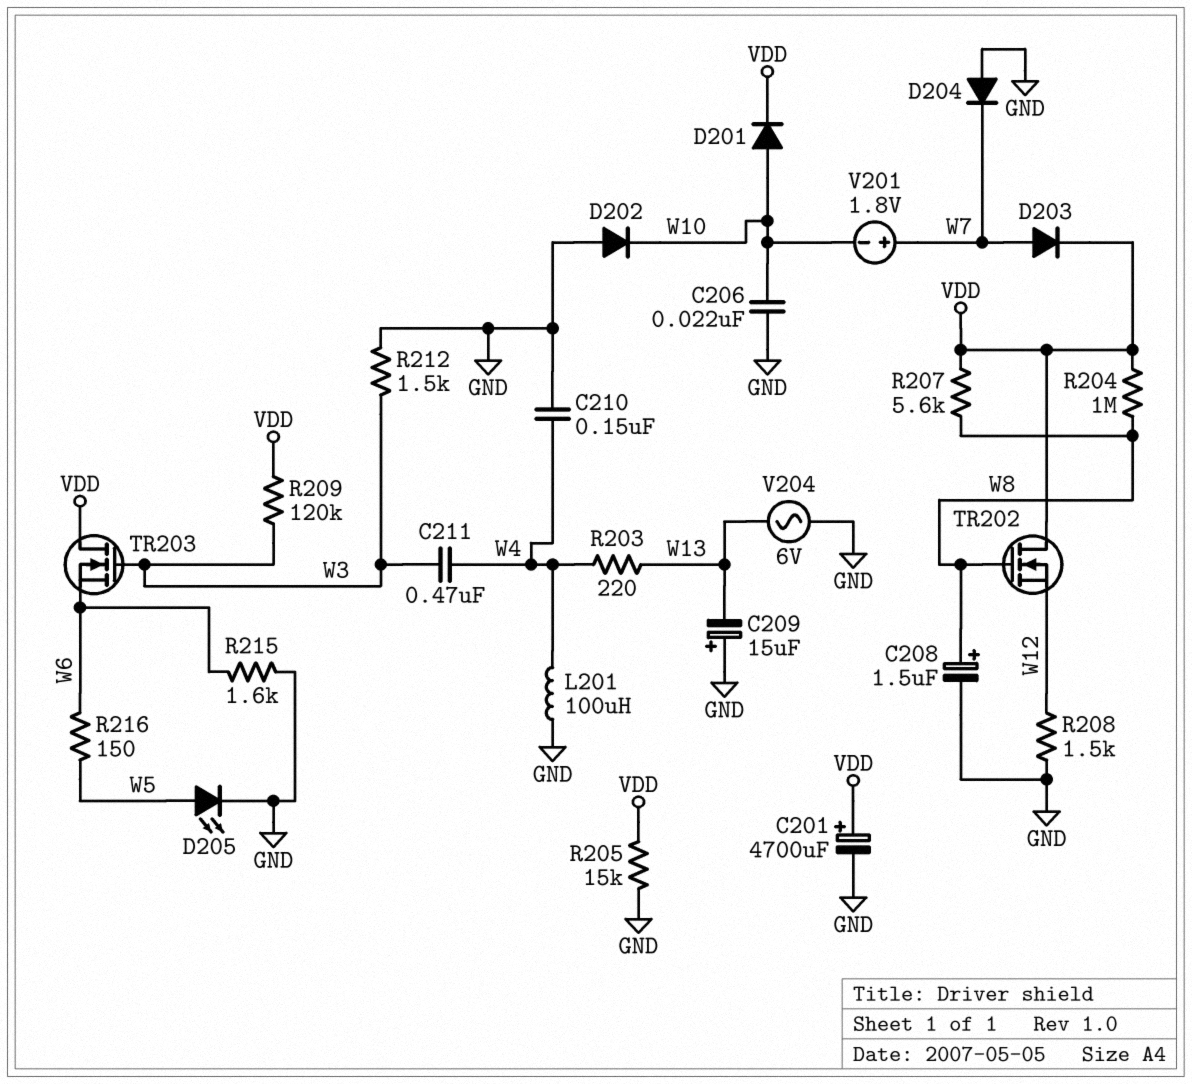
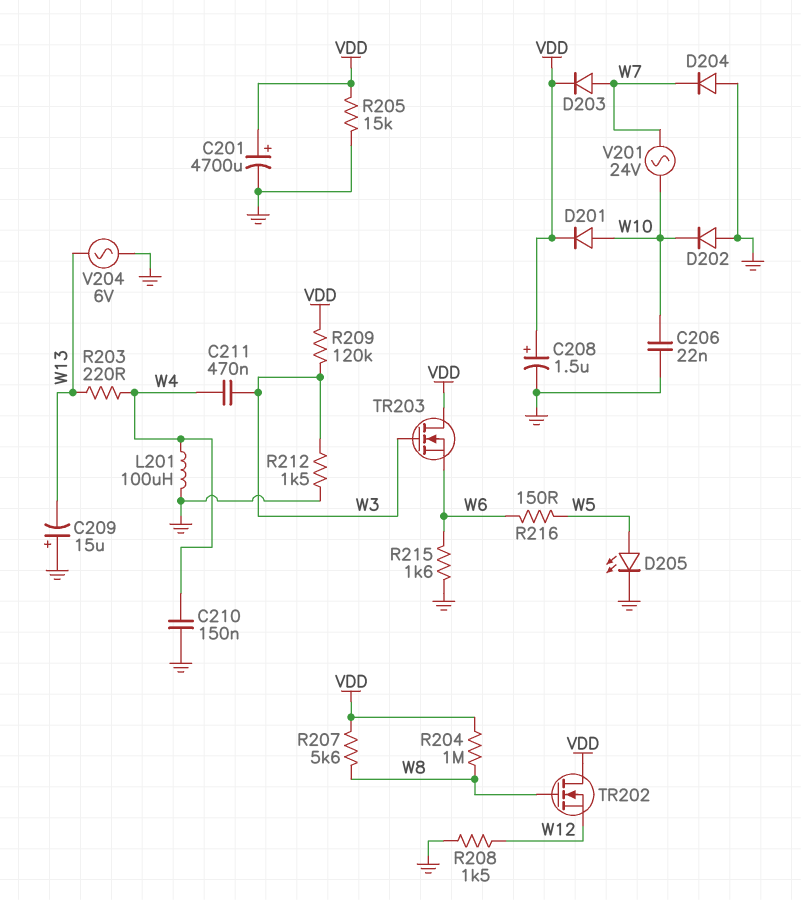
C208: 1.5uF (plus W8, minus GND) -> 1.5uF (plus VDD, minus GND)
V201: 1.8V (plus W7, minus W10) -> AC 24V (W7, W10)

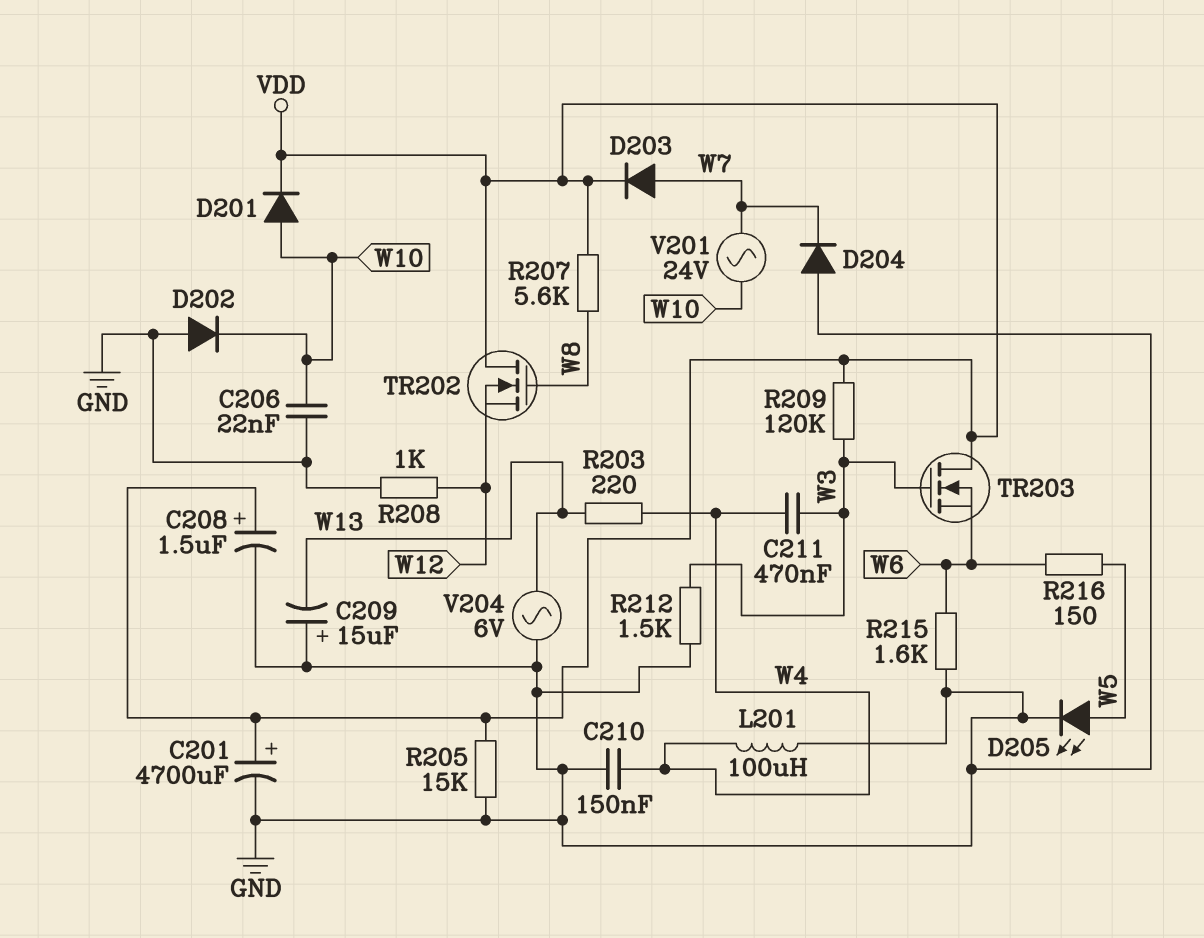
R204: 1M (VDD, W8) -> none
R208: 1.5k (GND, W12) -> 1k (GND, W12)

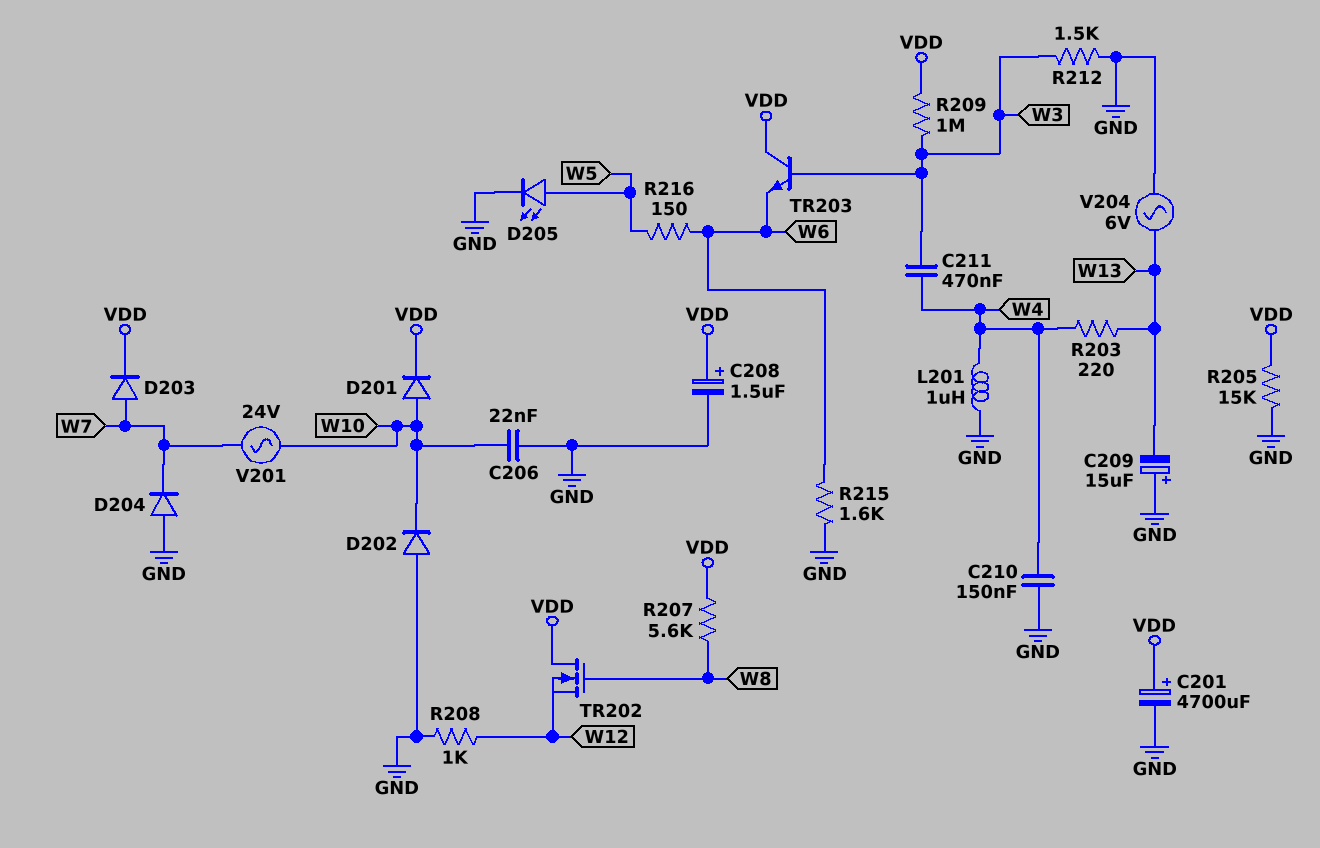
L201: 100uH (GND, W4) -> 1uH (GND, W4)
R209: 120k (VDD, W3) -> 1M (VDD, W3)
TR203: NMOS (G W3, D VDD, S W6) -> NPN (B W3, C VDD, E W6)

